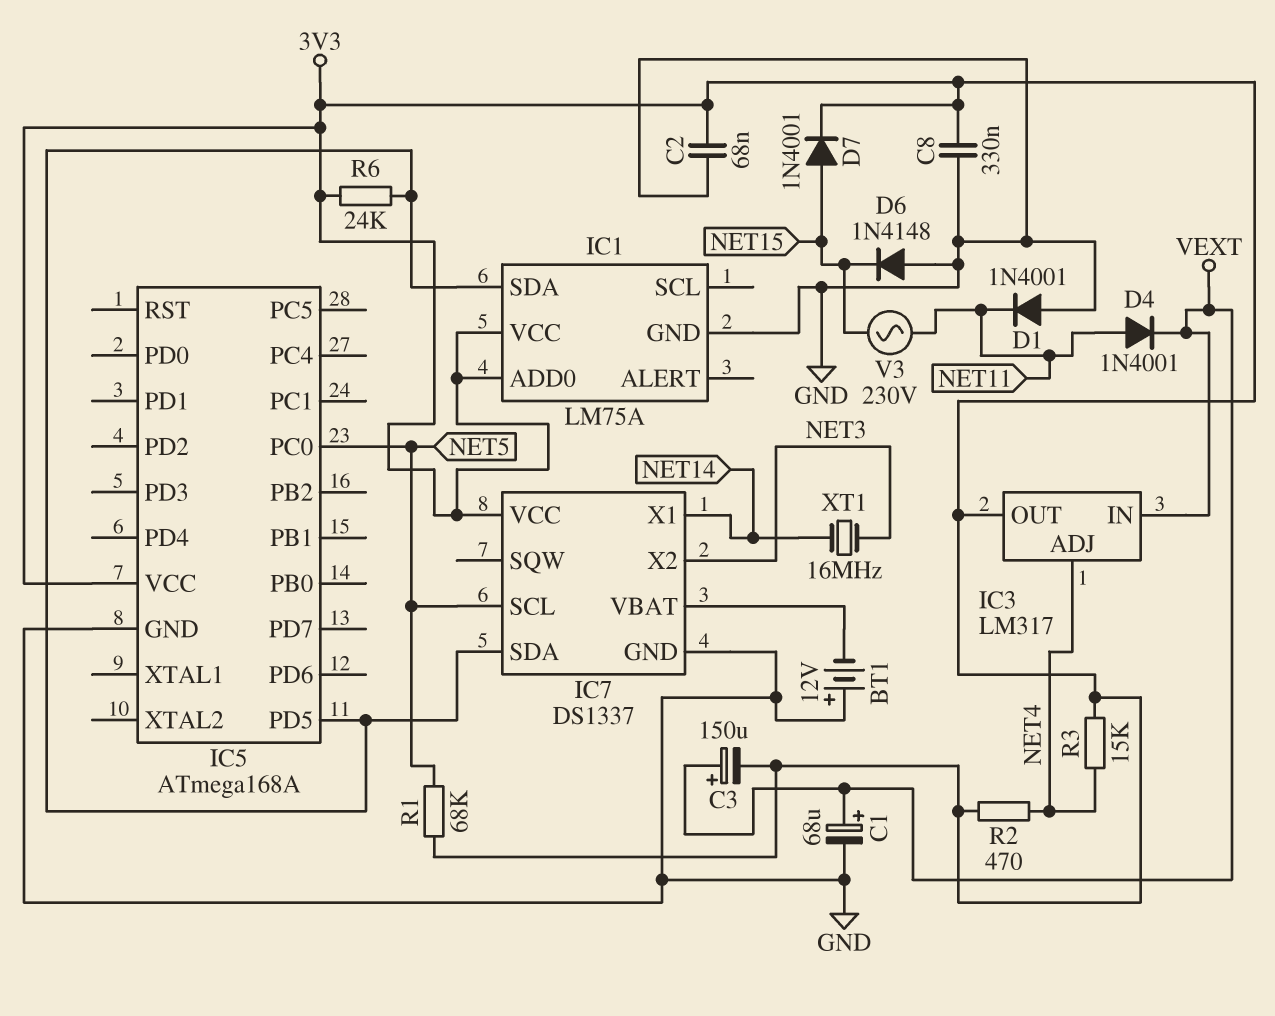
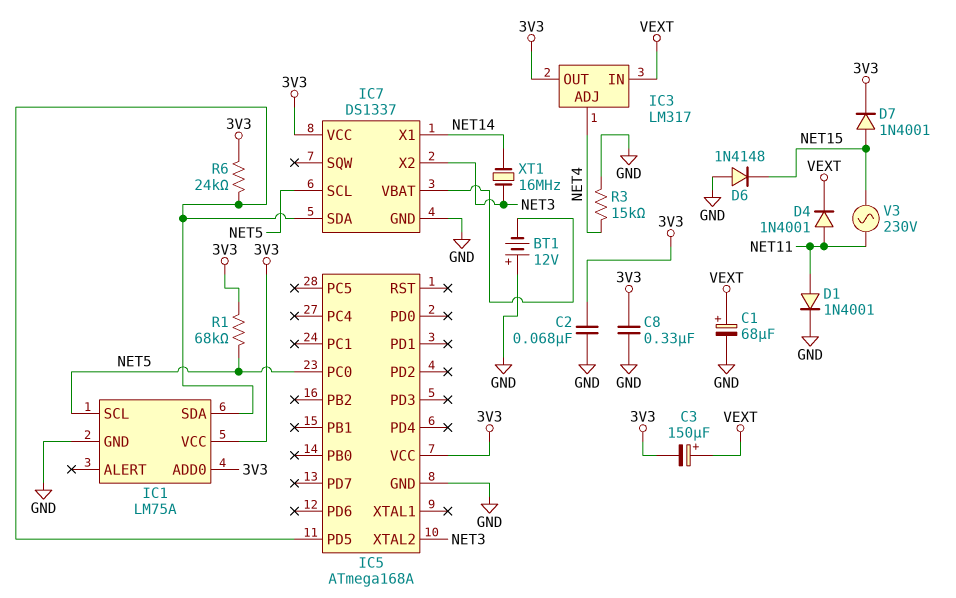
D1: diode 1N4001 (A GND, K NET11) -> diode 1N4001 (A NET11, K GND)
IC1 pin SCL: none -> NET5
IC5 pin XTAL2: none -> NET3
R2: 470 (3V3, NET4) -> none
R3: 15k (3V3, NET4) -> 15k (GND, NET4)

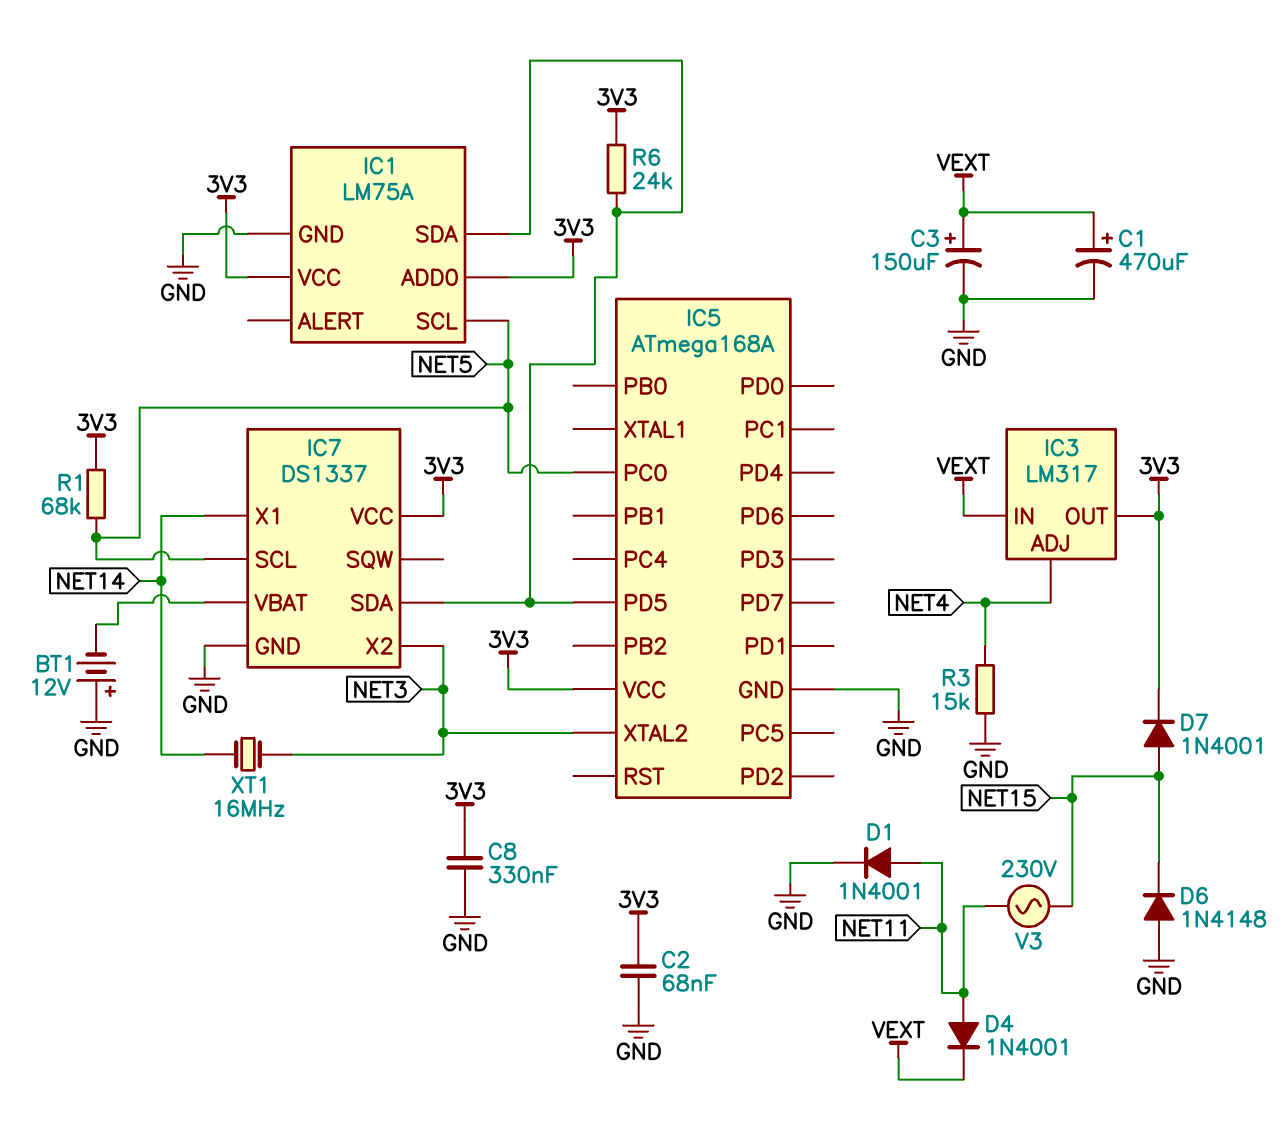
C1: 68uF (plus VEXT, minus GND) -> 470uF (plus VEXT, minus GND)
C3: 150uF (plus VEXT, minus 3V3) -> 150uF (plus VEXT, minus GND)

